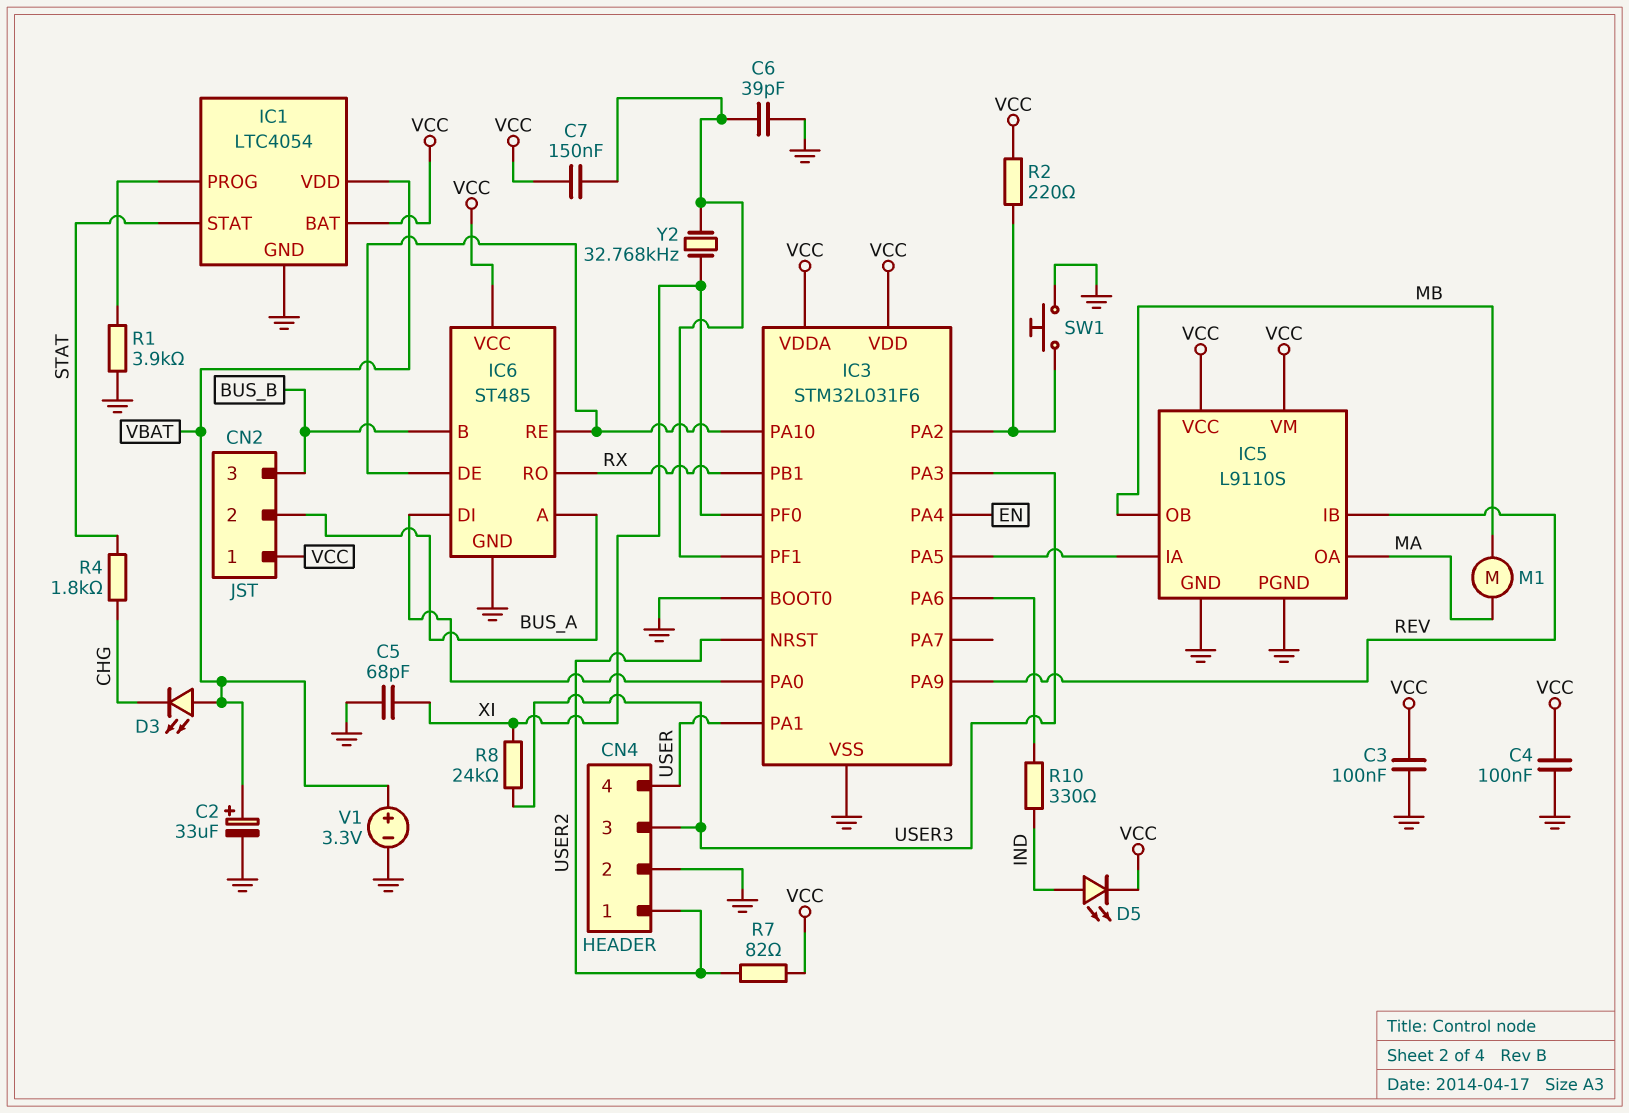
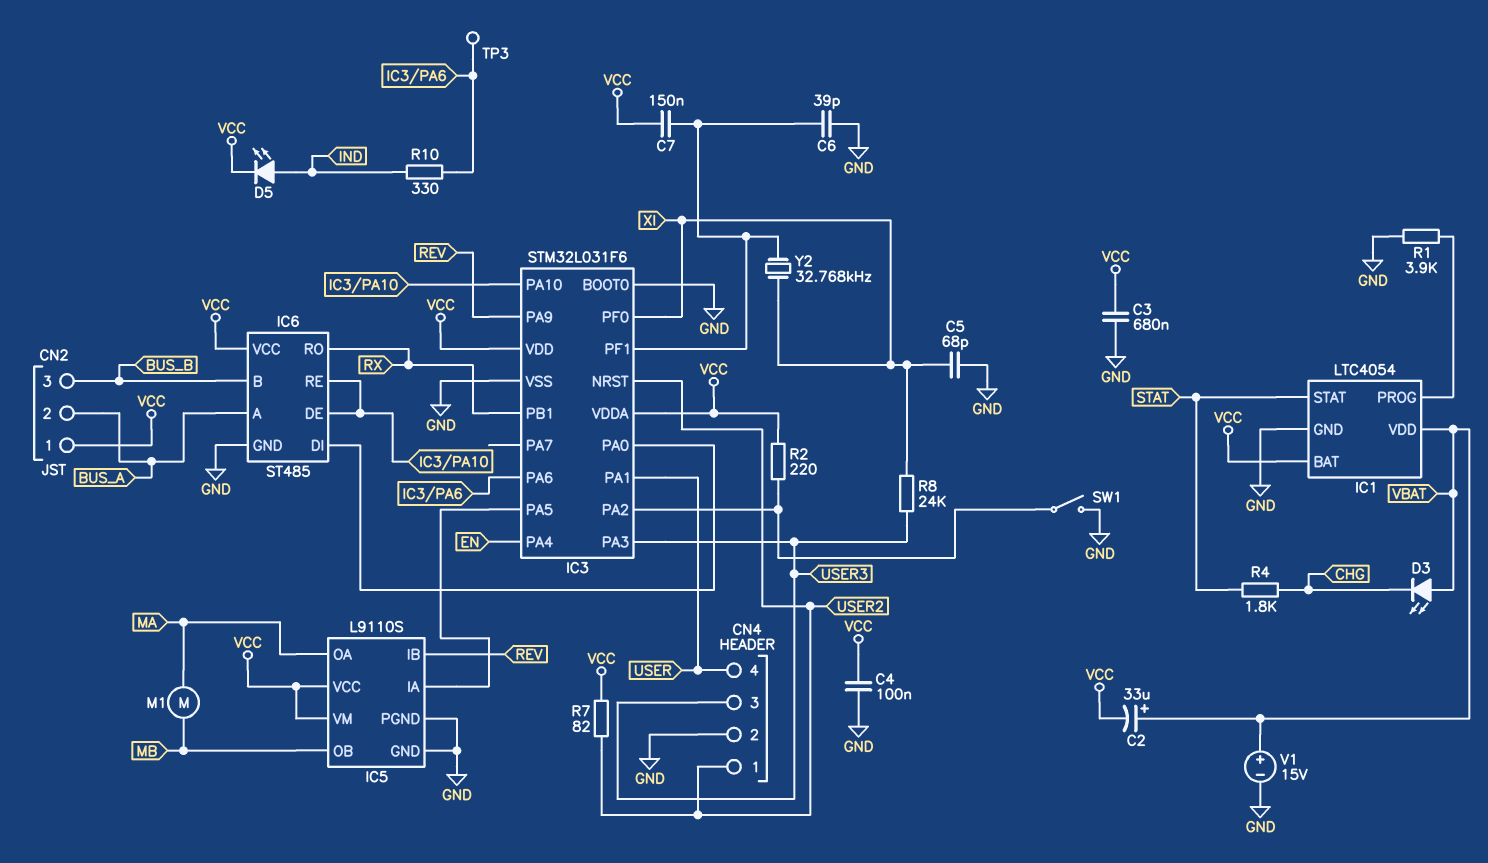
C2: 33uF (plus VBAT, minus GND) -> 33uF (plus VBAT, minus VCC)
C3: 100nF (GND, VCC) -> 680nF (GND, VCC)
SW1: button (GND, IC3/PA2) -> switch (GND, IC3/PA2)
TP3: none -> test point (IC3/PA6)
V1: 3.3V (plus VBAT, minus GND) -> 15V (plus VBAT, minus GND)

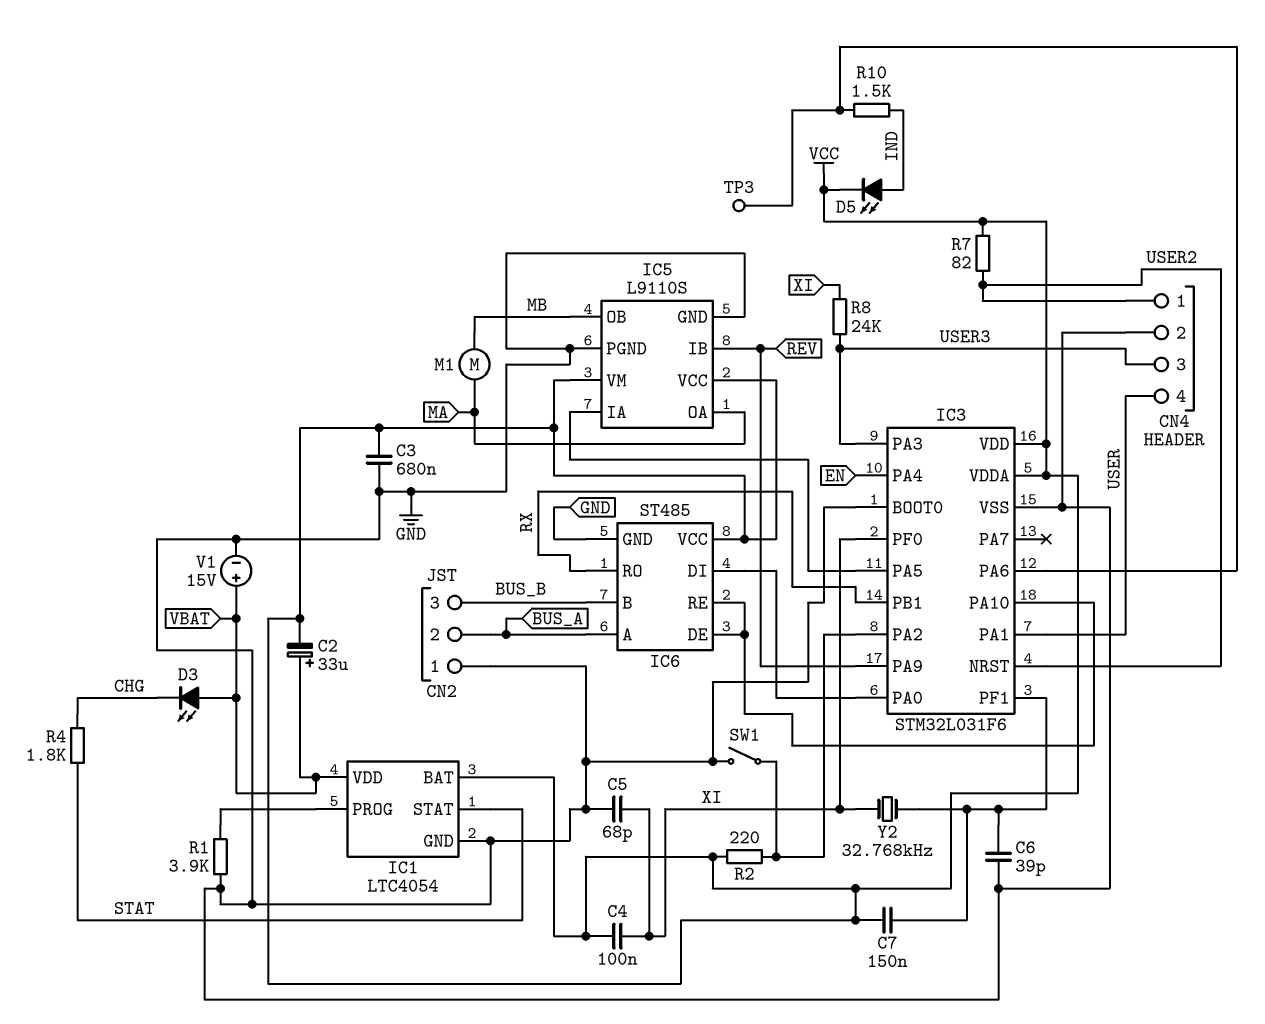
C4: 100nF (GND, VCC) -> 100nF (VCC, XI)
CN2 pin 1: VCC -> GND
R10: 330 (IC3/PA6, IND) -> 1.5k (IC3/PA6, IND)

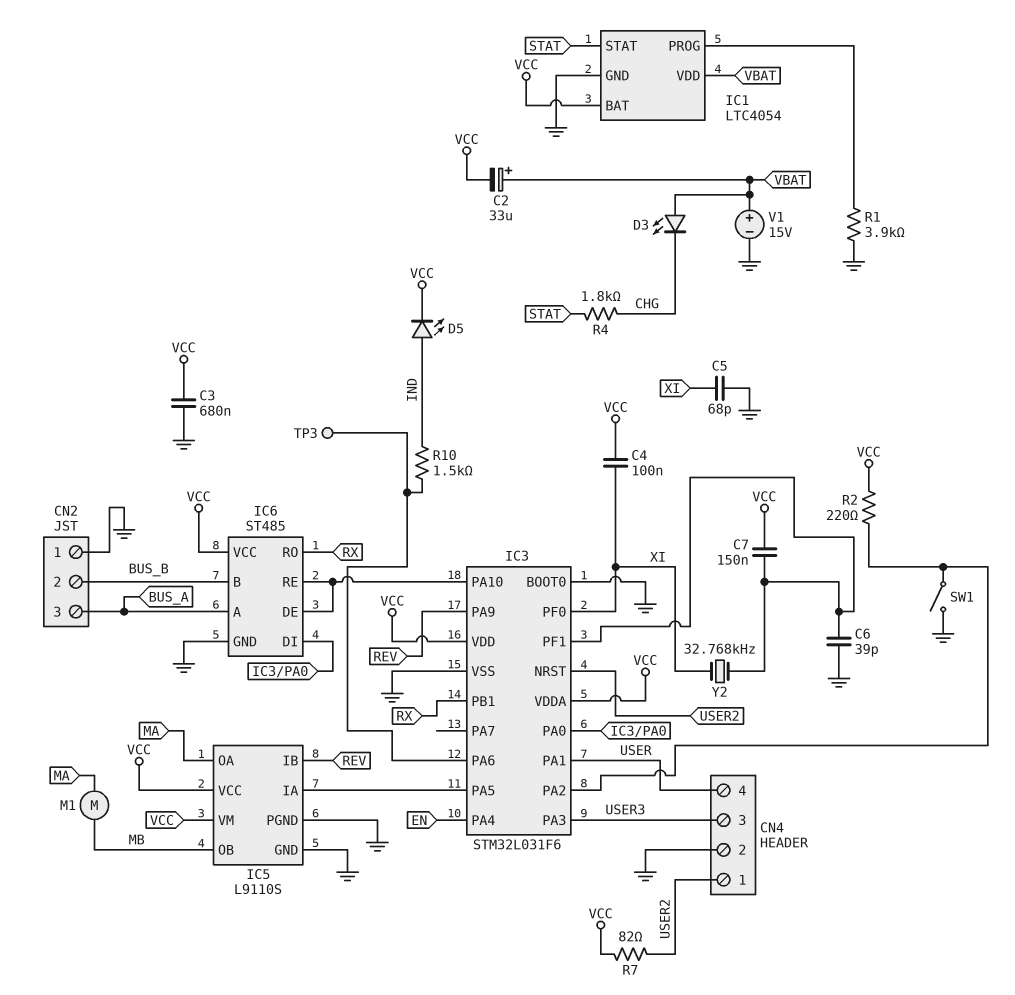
CN2 pin 2: BUS_A -> BUS_B
CN2 pin 3: BUS_B -> BUS_A
R8: 24k (USER3, XI) -> none

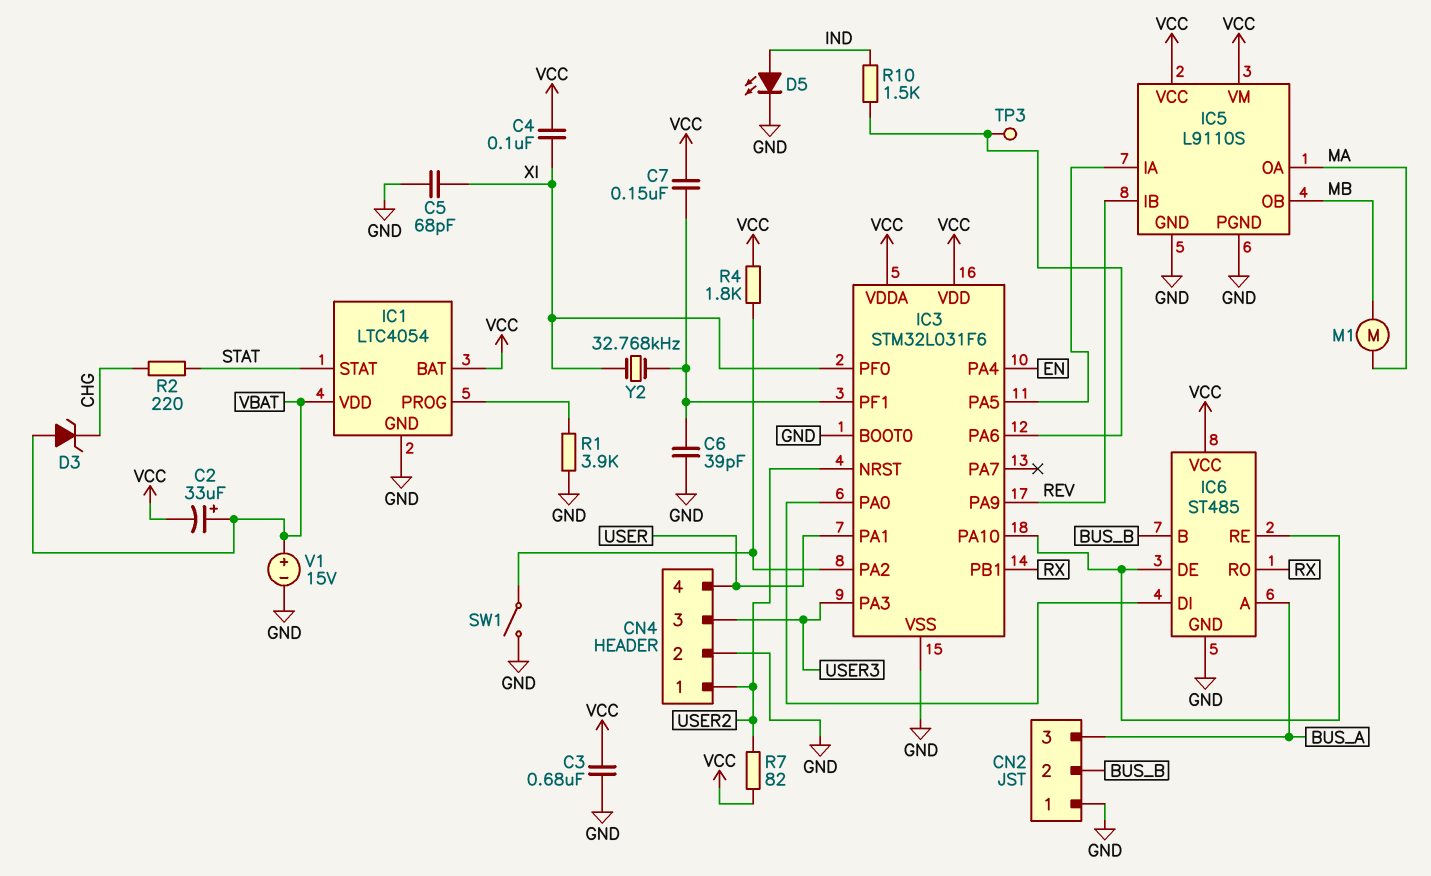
D3: LED (A VBAT, K CHG) -> zener (A VBAT, K CHG)
D5: LED (A IND, K VCC) -> LED (A IND, K GND)
R2: 220 (IC3/PA2, VCC) -> 220 (CHG, STAT)
R4: 1.8k (CHG, STAT) -> 1.8k (IC3/PA2, VCC)

